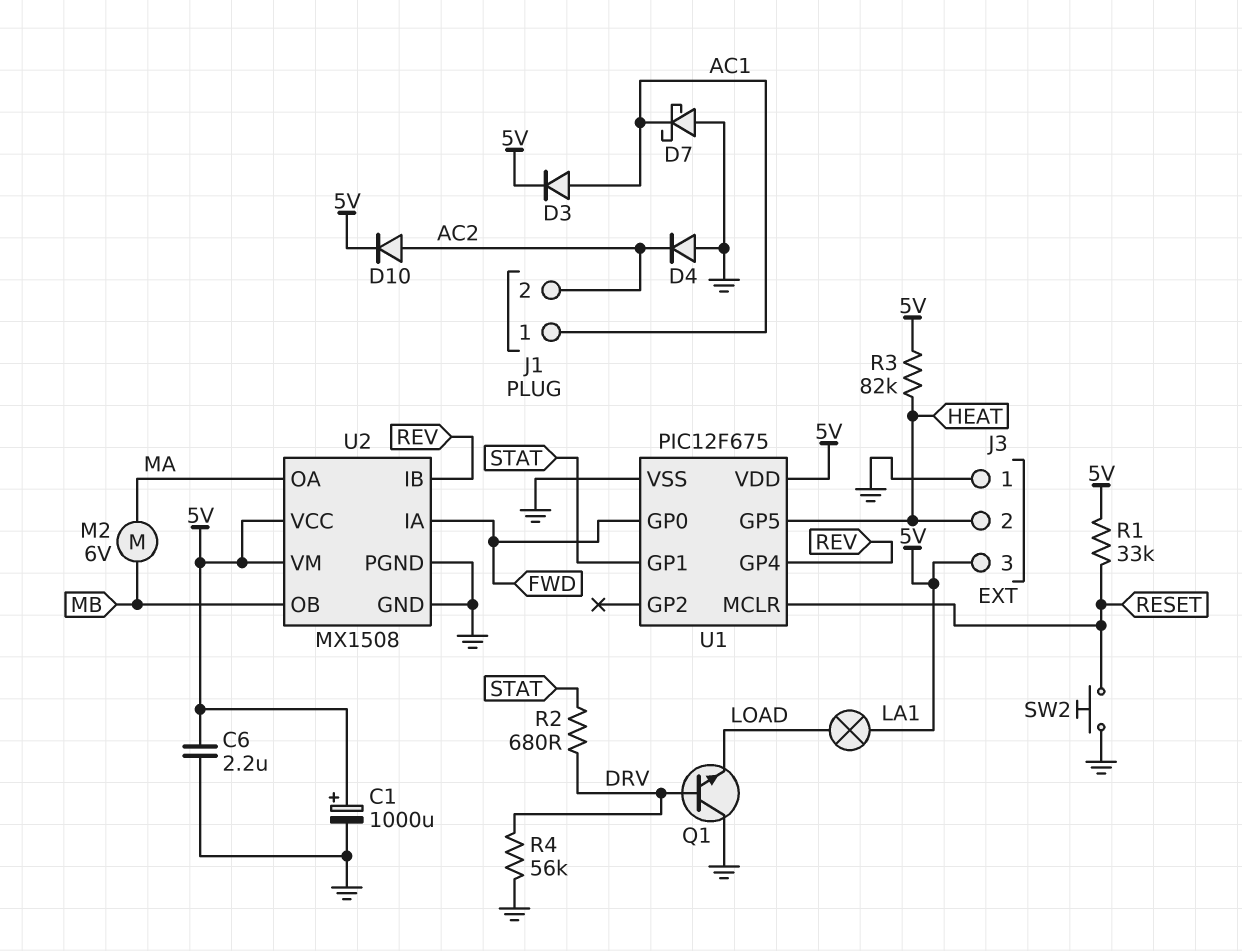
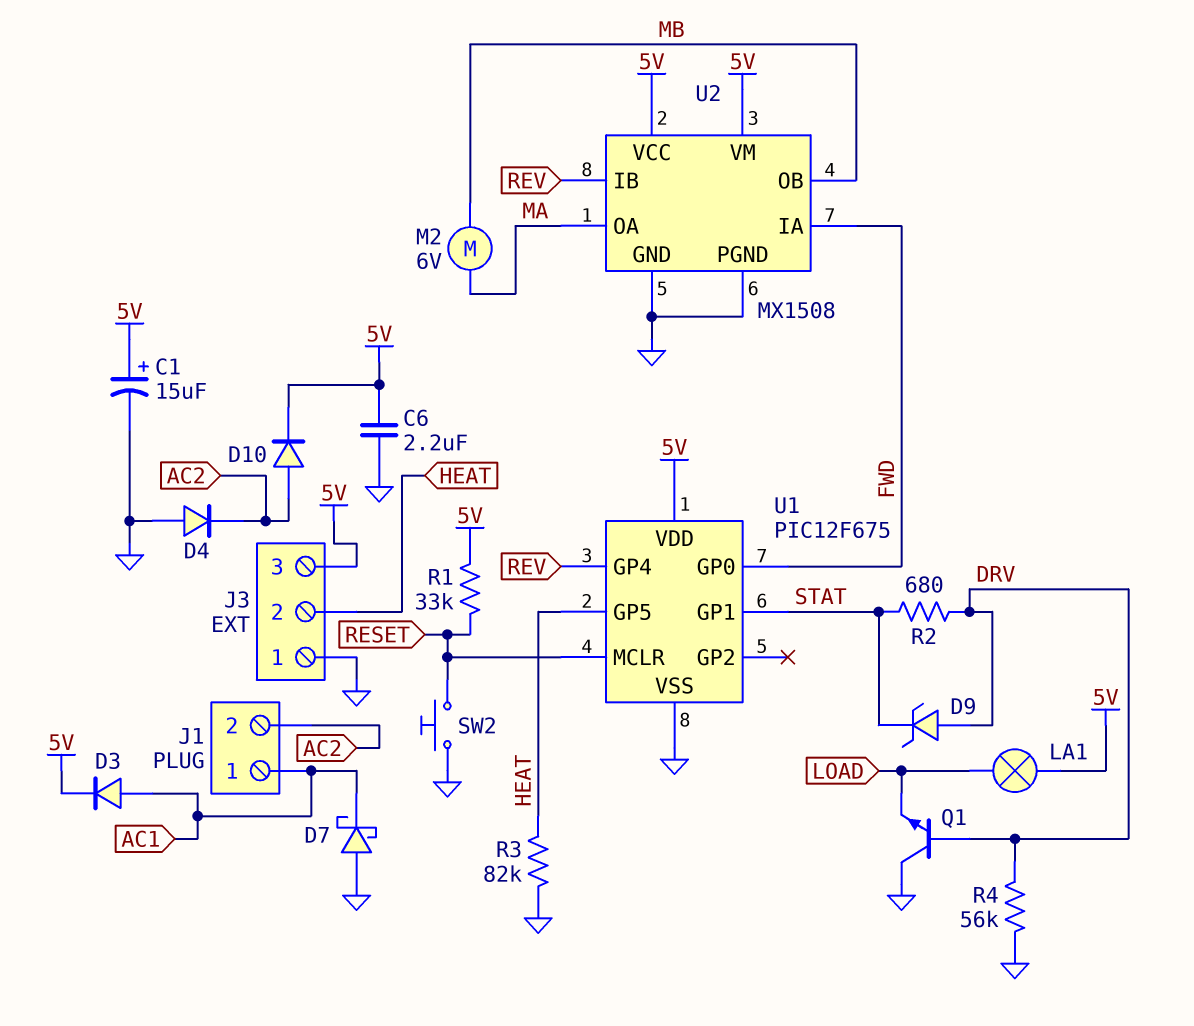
C1: 1000uF (plus 5V, minus GND) -> 15uF (plus 5V, minus GND)
D9: none -> zener (A DRV, K STAT)
R3: 82k (5V, HEAT) -> 82k (GND, HEAT)

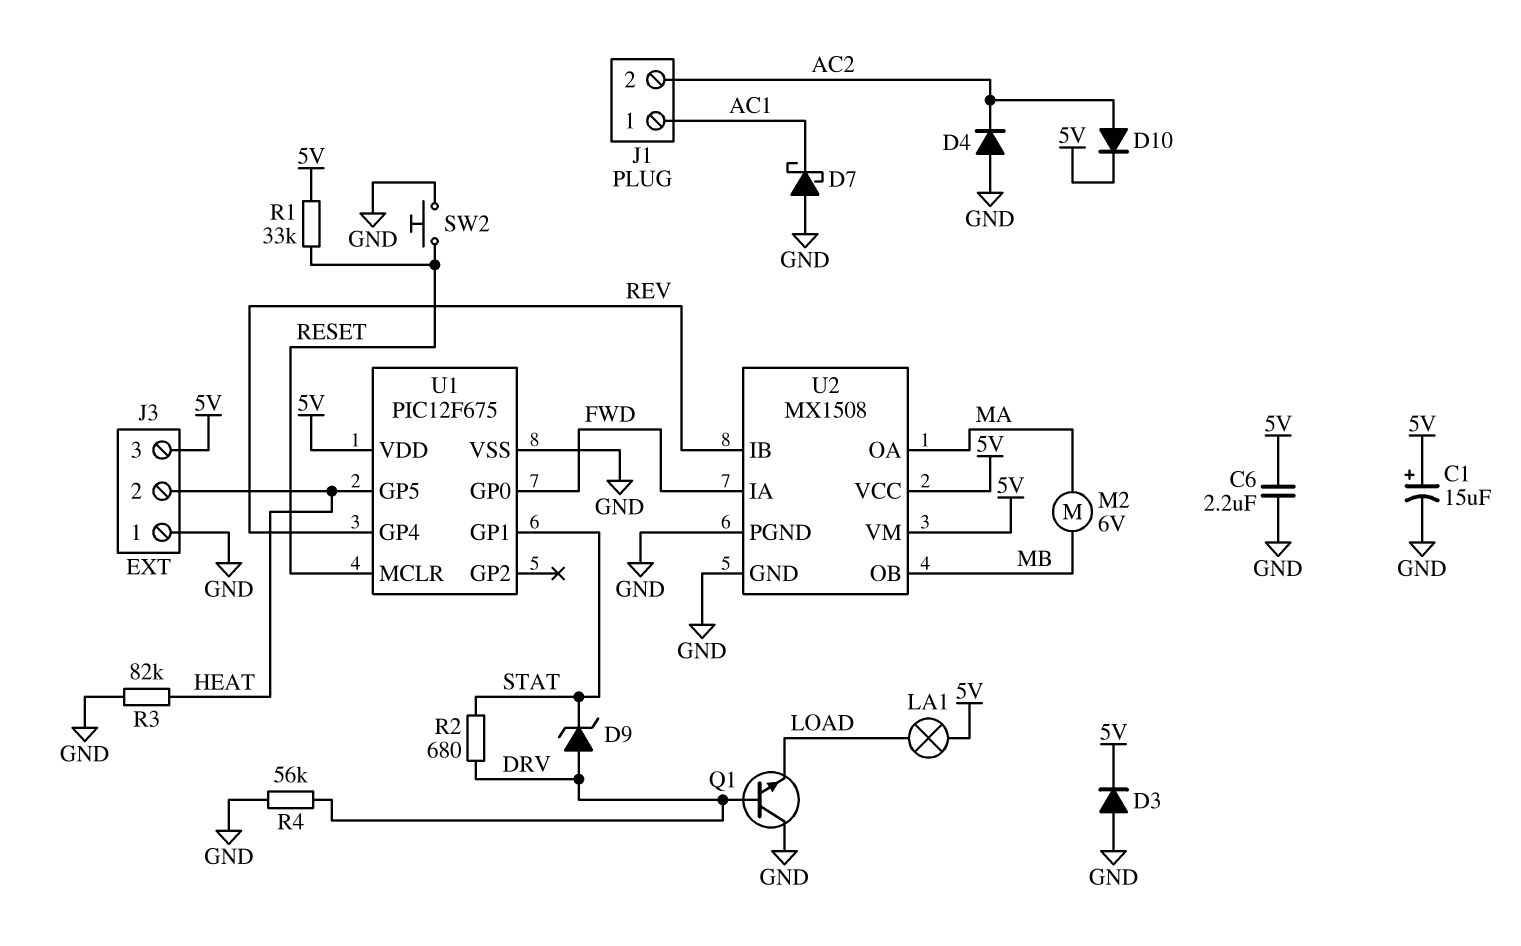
D3: diode (A AC1, K 5V) -> diode (A GND, K 5V)

